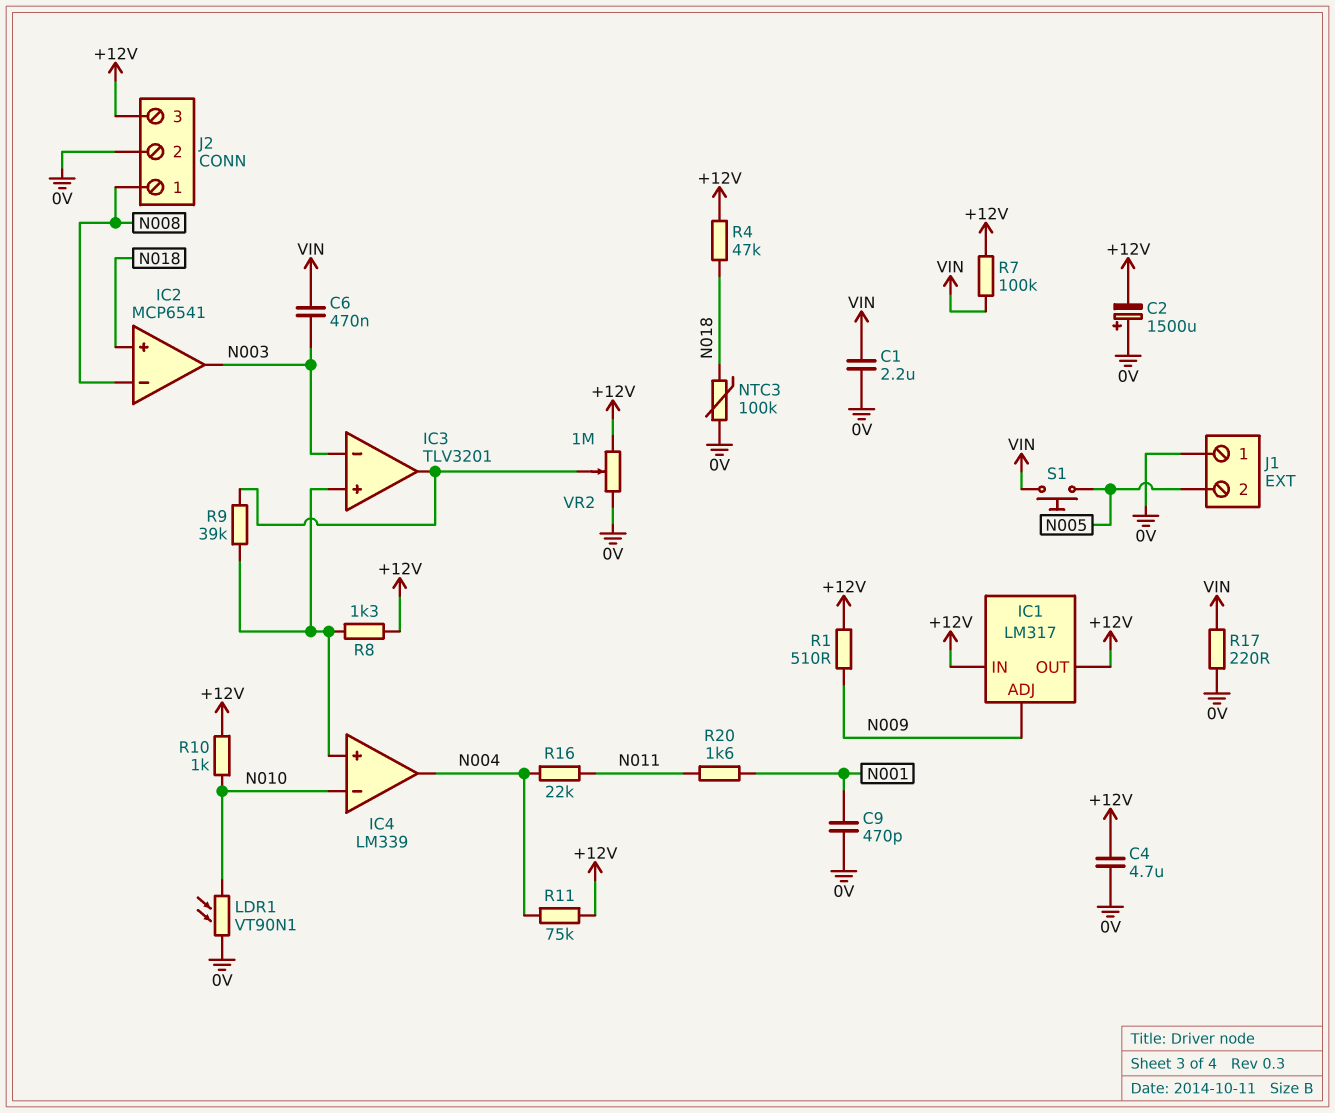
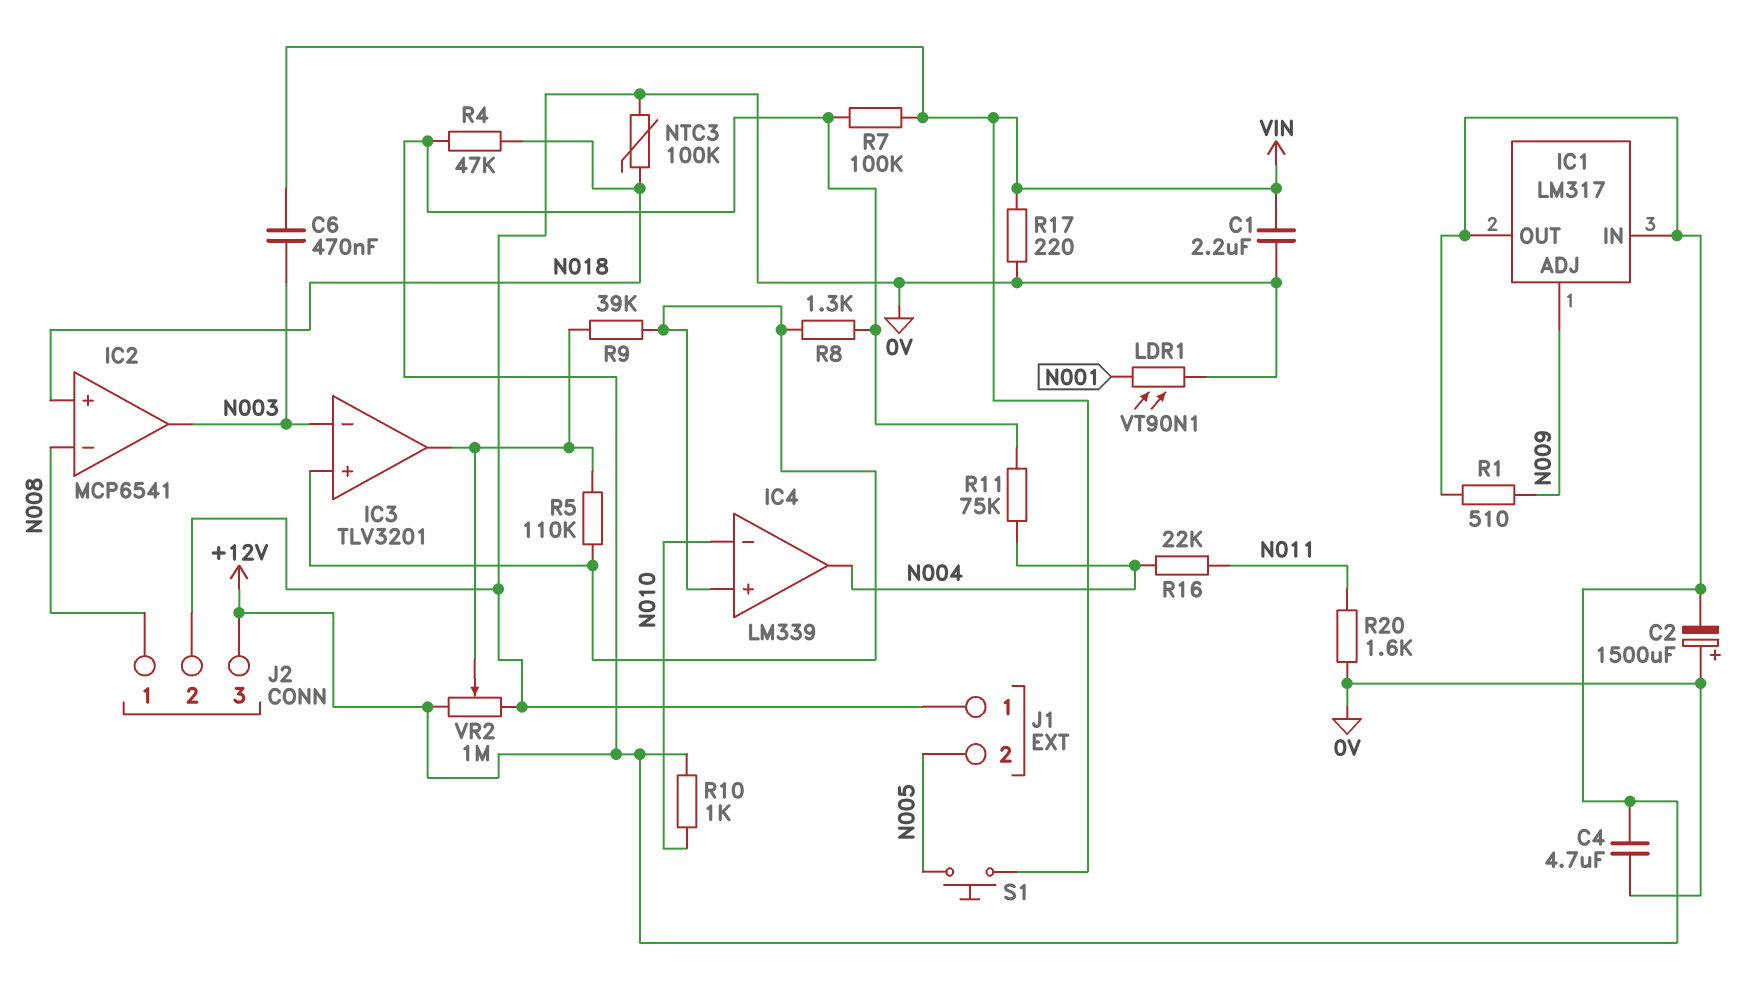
C9: 470pF (0V, N001) -> none
LDR1: VT90N1 (0V, N010) -> VT90N1 (0V, N001)
R5: none -> 110k (IC3/in+, IC3/out)
R20: 1.6k (N001, N011) -> 1.6k (0V, N011)

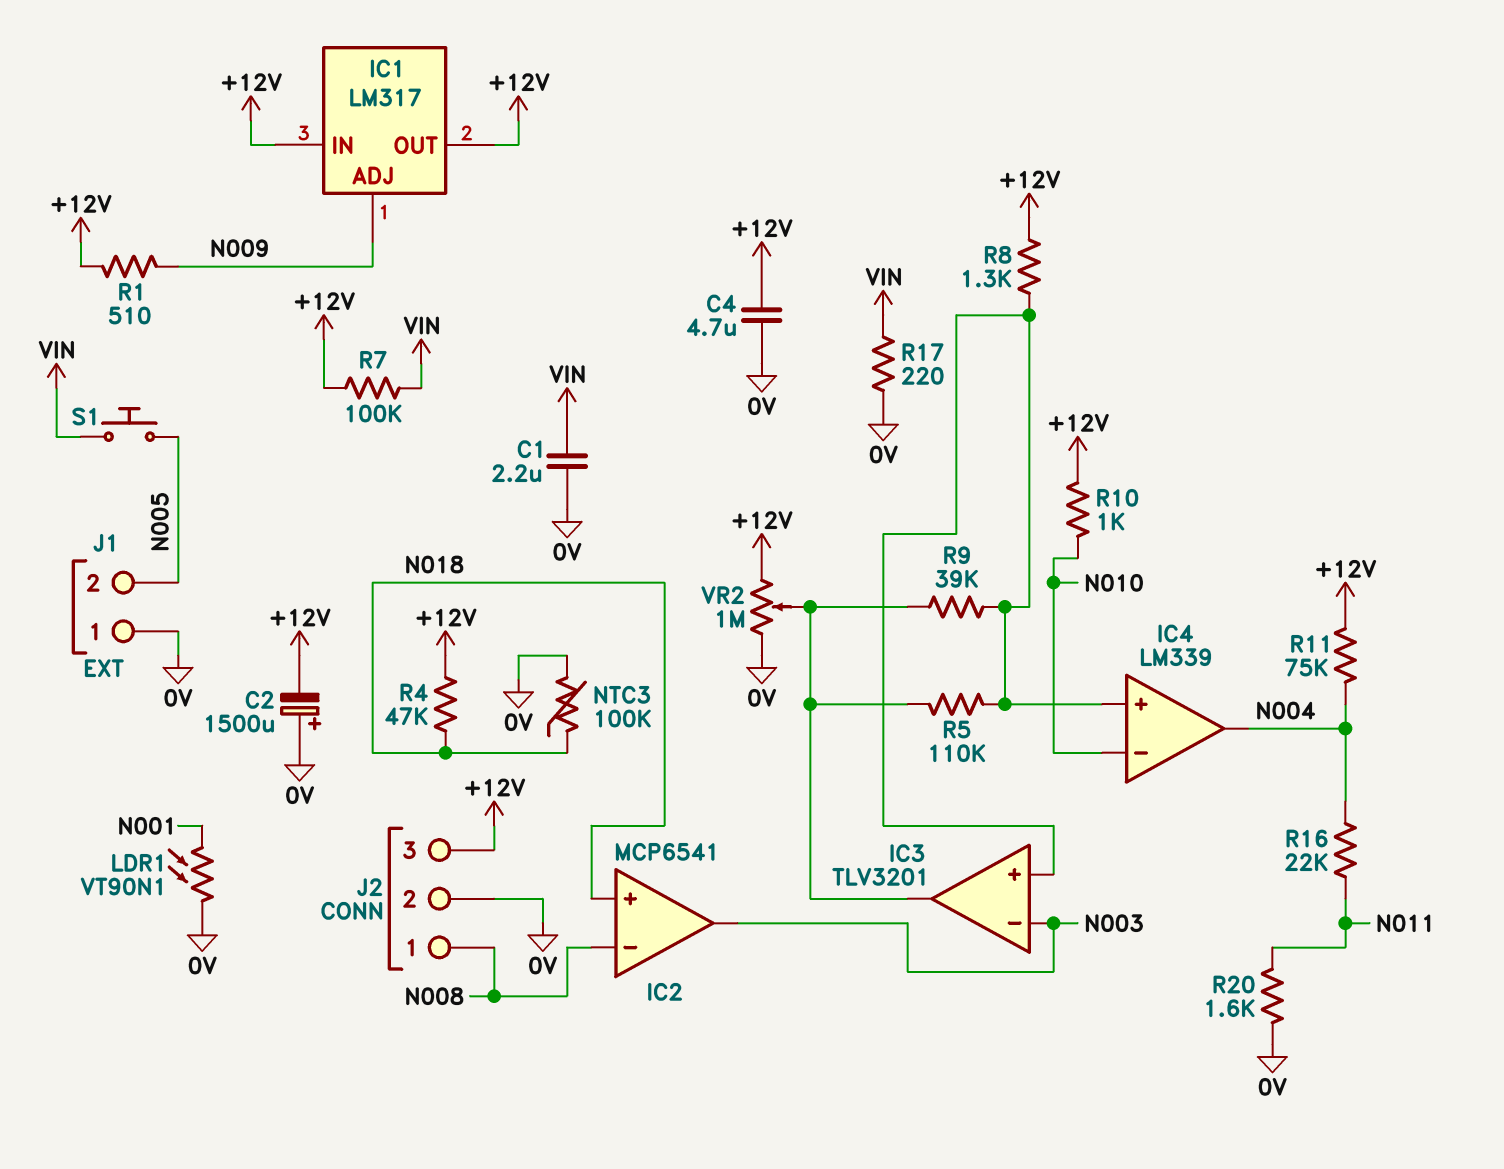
C6: 470nF (N003, VIN) -> none

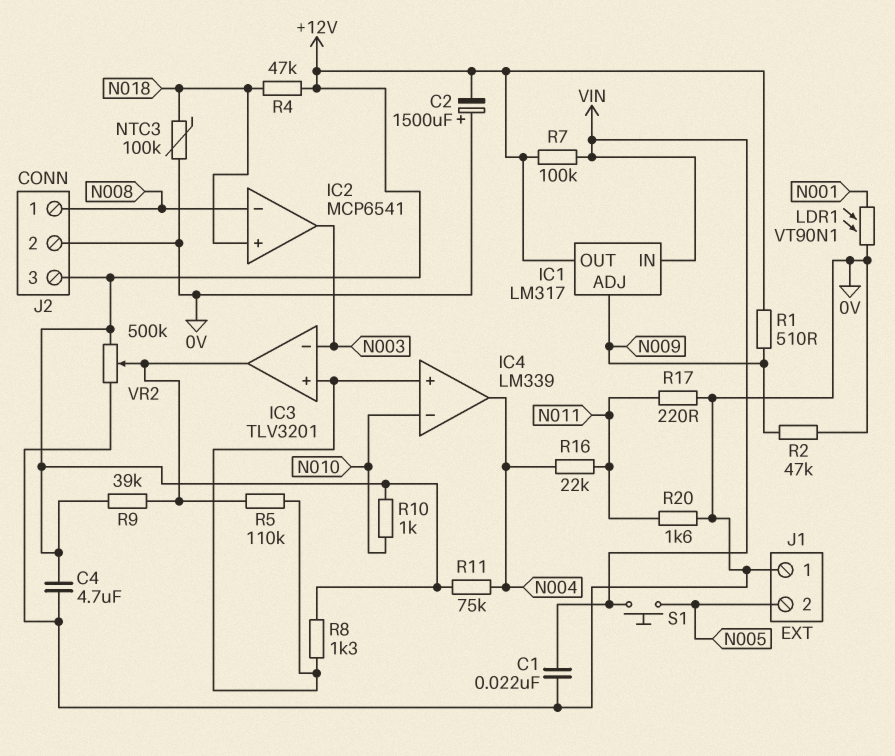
C1: 2.2uF (0V, VIN) -> 22nF (0V, VIN)
IC1 pin IN: +12V -> VIN
R2: none -> 47k (0V, N009)
R9: 39k (IC3/in+, IC3/out) -> 39k (+12V, IC3/out)
R17: 220 (0V, VIN) -> 220 (0V, N011)
VR2: 1M (+12V, 0V, wiper IC3/out) -> 500k (+12V, 0V, wiper IC3/out)

